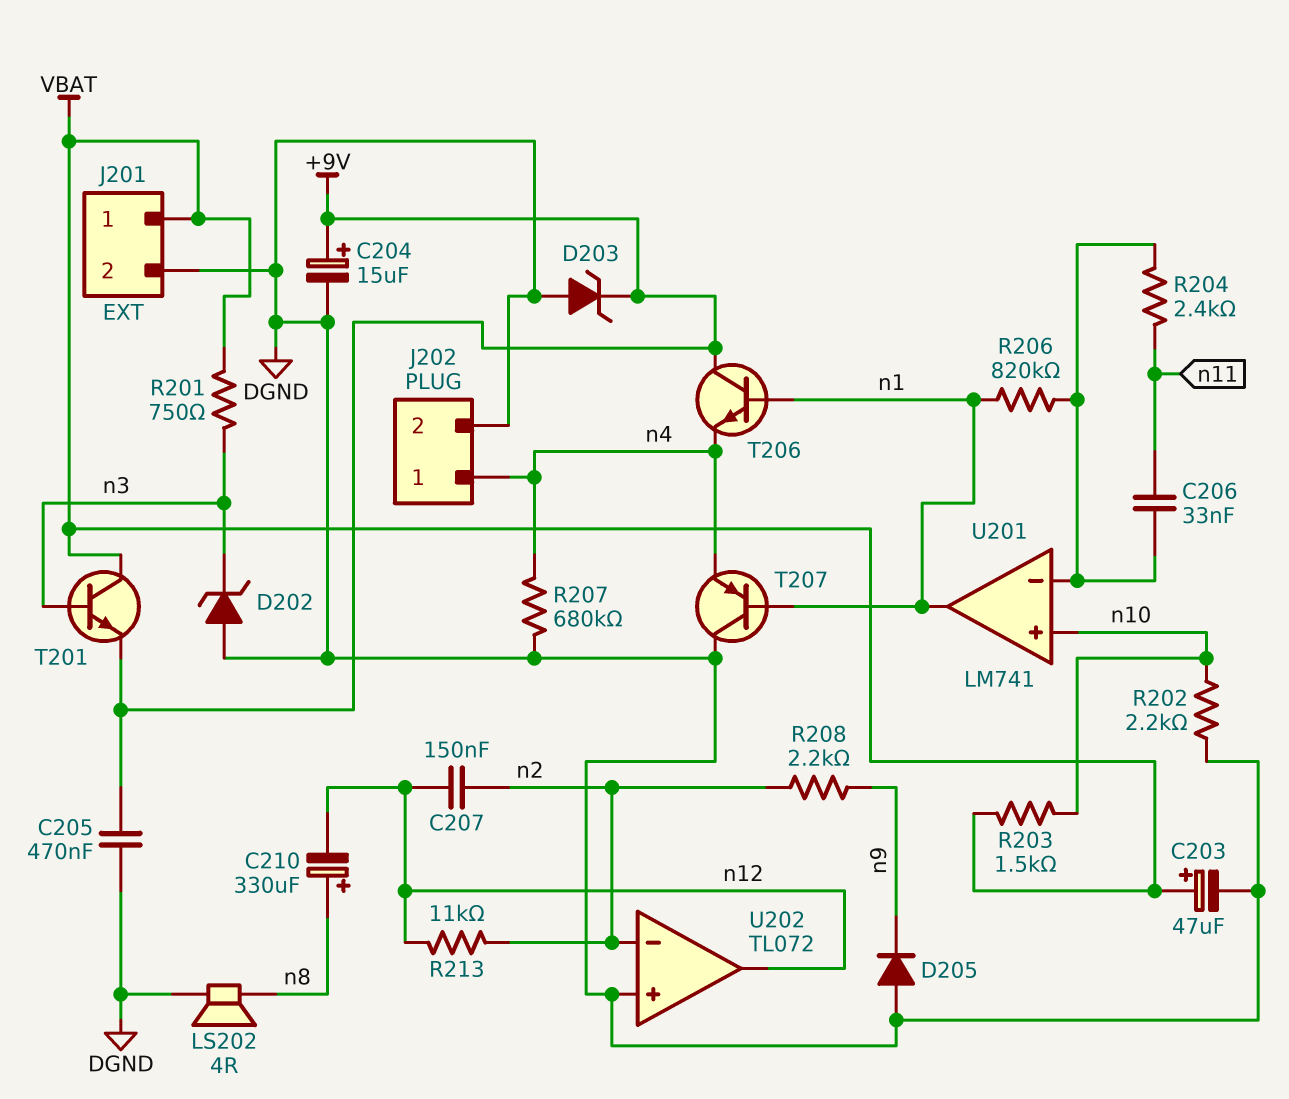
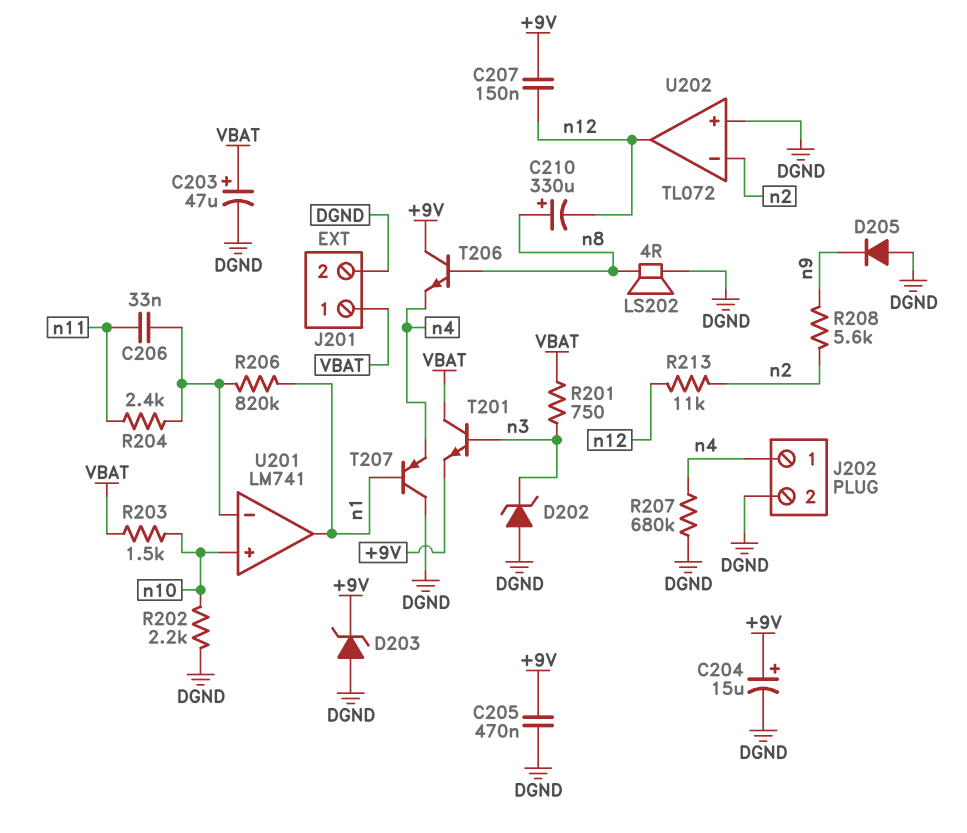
C207: 150nF (n2, n12) -> 150nF (+9V, n12)
R208: 2.2k (n2, n9) -> 5.6k (n2, n9)
T206: NPN (B n1, C +9V, E n4) -> NPN (B n8, C +9V, E n4)

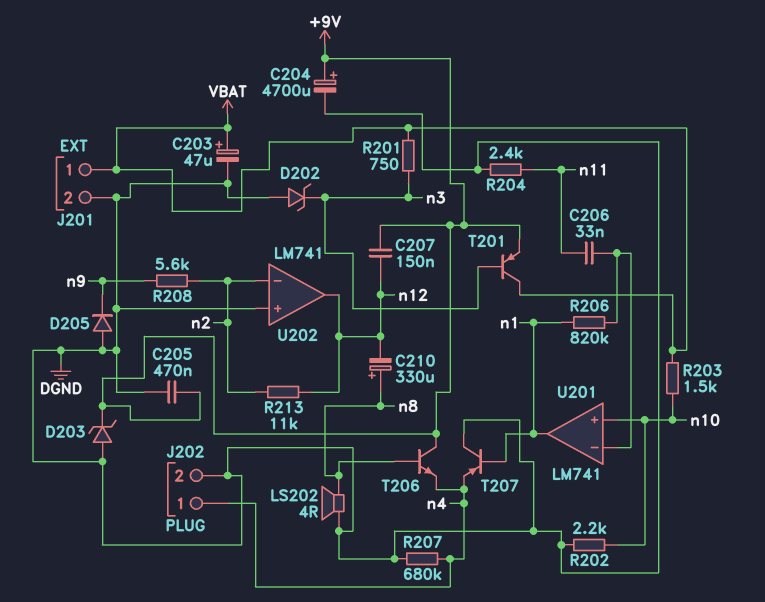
C204: 15uF (plus +9V, minus DGND) -> 4700uF (plus +9V, minus DGND)
R204: 2.4k (U201/in-, n11) -> 2.4k (DGND, n11)
T201: NPN (B n3, C VBAT, E +9V) -> PNP (B n3, C VBAT, E +9V)
U202: TL072 -> LM741

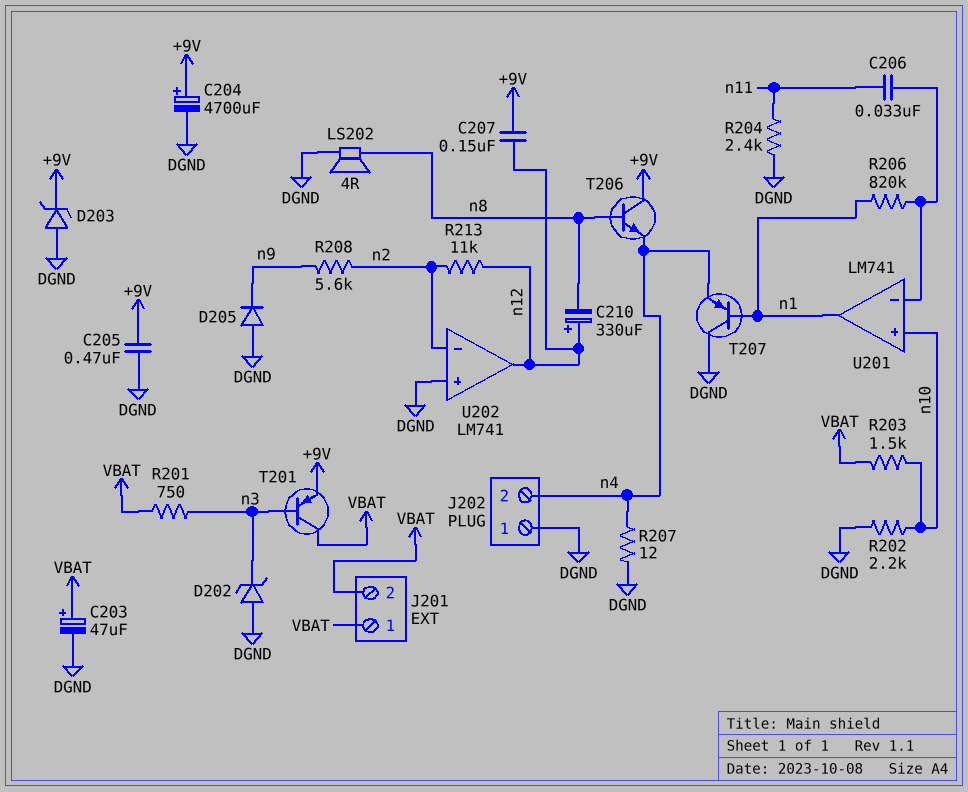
C210: 330uF (plus n8, minus n12) -> 330uF (plus n12, minus n8)
J201 pin 2: DGND -> VBAT
J202 pin 1: n4 -> DGND
J202 pin 2: DGND -> n4
R207: 680k (DGND, n4) -> 12 (DGND, n4)

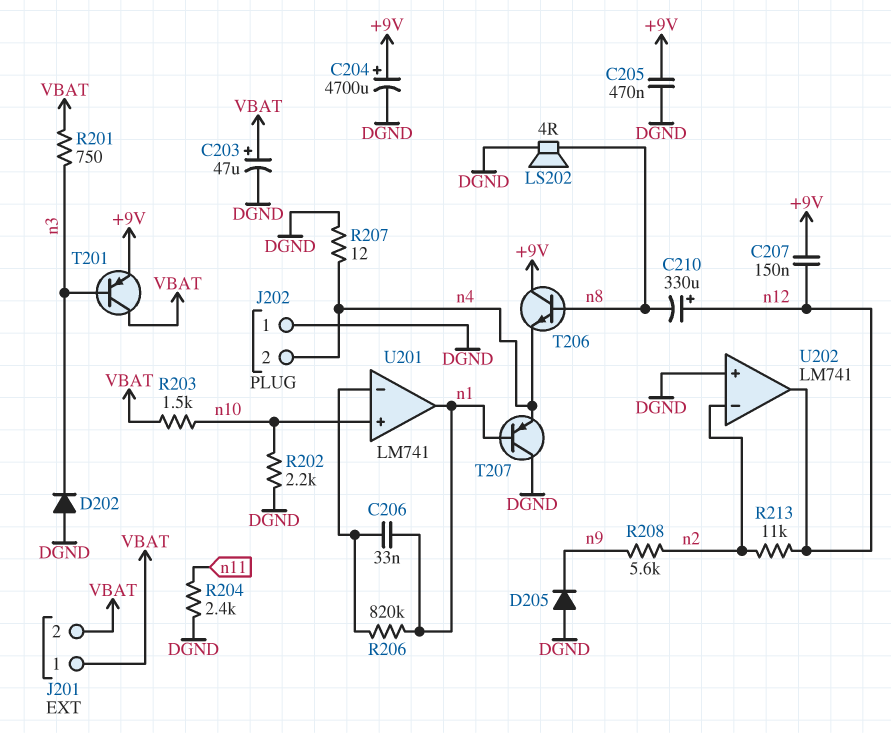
C206: 33nF (U201/in-, n11) -> 33nF (U201/in-, n1)
D202: zener (A DGND, K n3) -> diode (A DGND, K n3)
D203: zener (A DGND, K +9V) -> none

